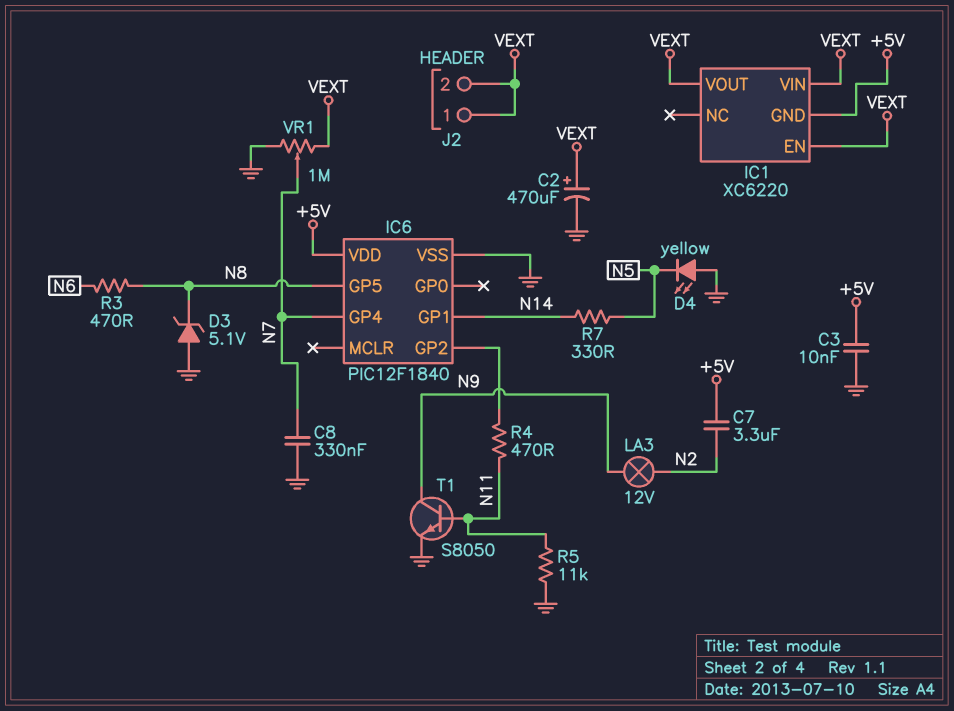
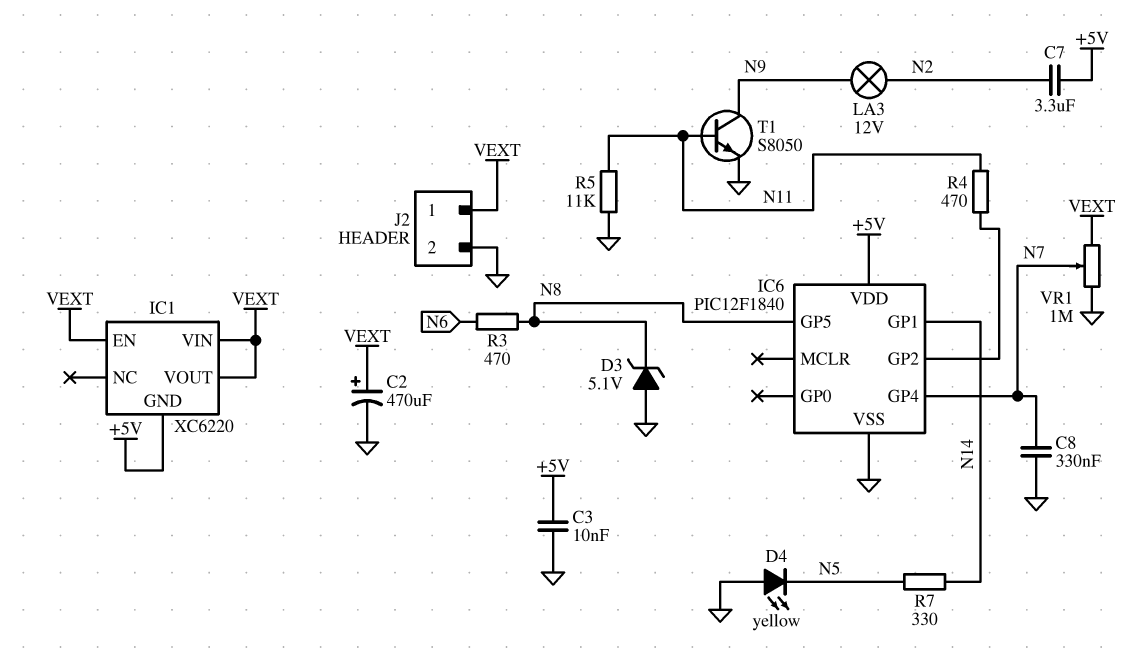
J2 pin 2: VEXT -> GND

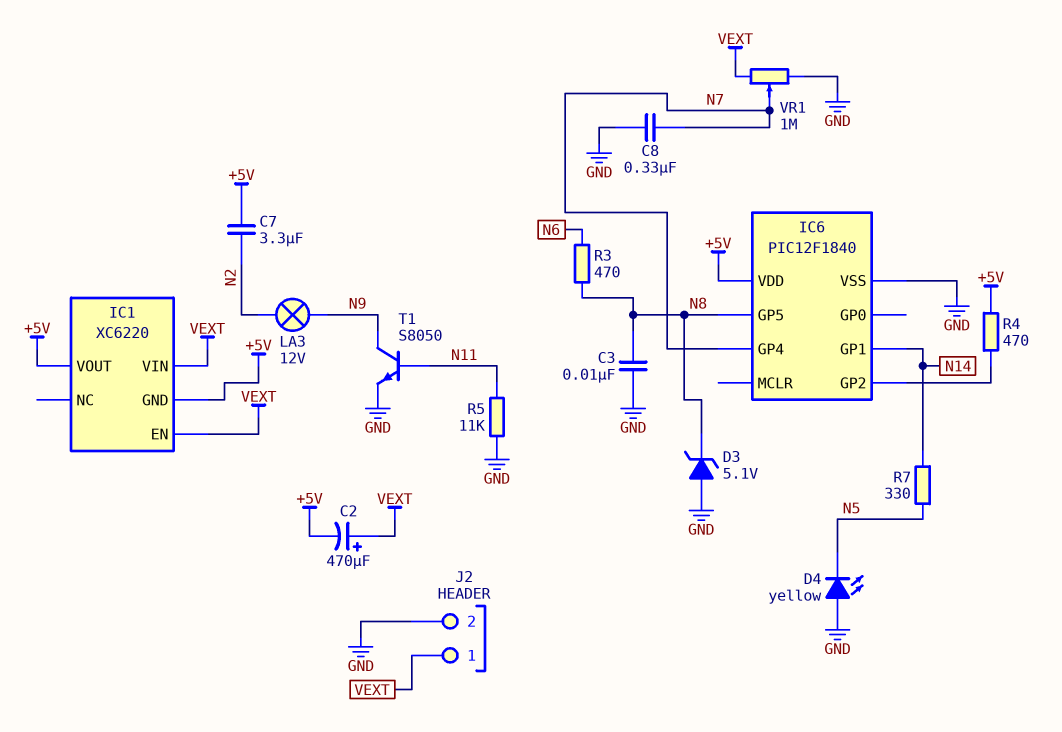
C2: 470uF (plus VEXT, minus GND) -> 470uF (plus VEXT, minus +5V)
C3: 10nF (+5V, GND) -> 10nF (GND, N8)
IC1 pin VOUT: VEXT -> +5V
R4: 470 (IC6/GP2, N11) -> 470 (+5V, IC6/GP2)

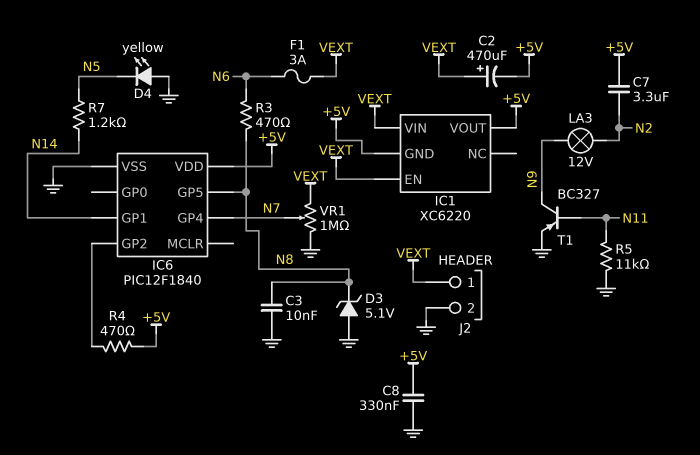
C8: 330nF (GND, N7) -> 330nF (+5V, GND)
F1: none -> 3A (N6, VEXT)
R7: 330 (N5, N14) -> 1.2k (N5, N14)
T1: NPN S8050 (B N11, C N9, E GND) -> PNP BC327 (B N11, C N9, E GND)

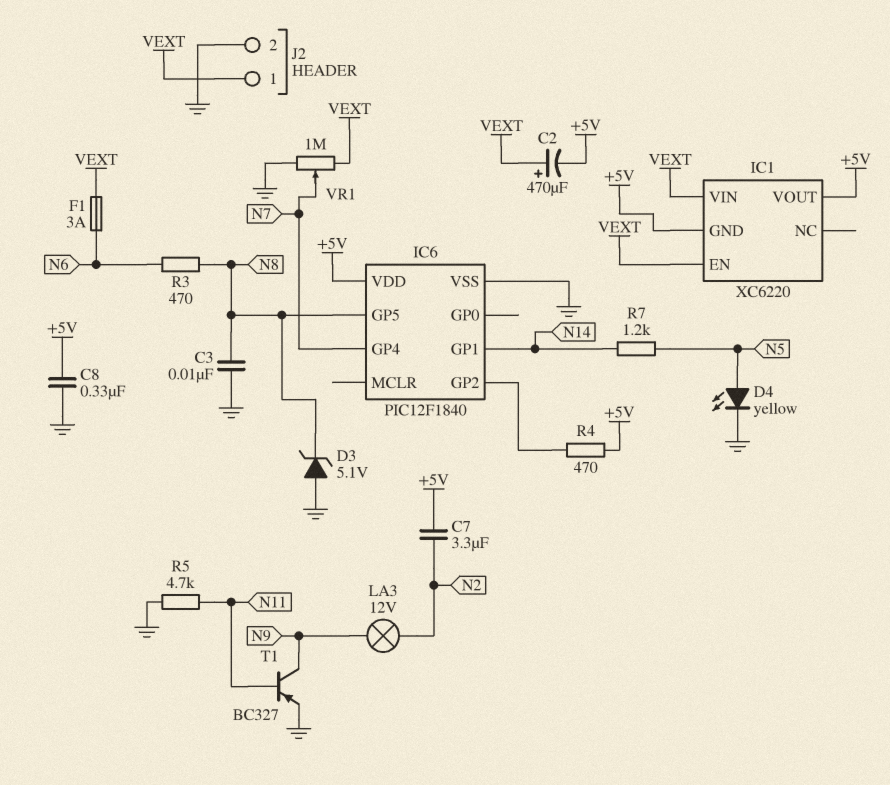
D4: LED yellow (A GND, K N5) -> LED yellow (A N5, K GND)
R5: 11k (GND, N11) -> 4.7k (GND, N11)

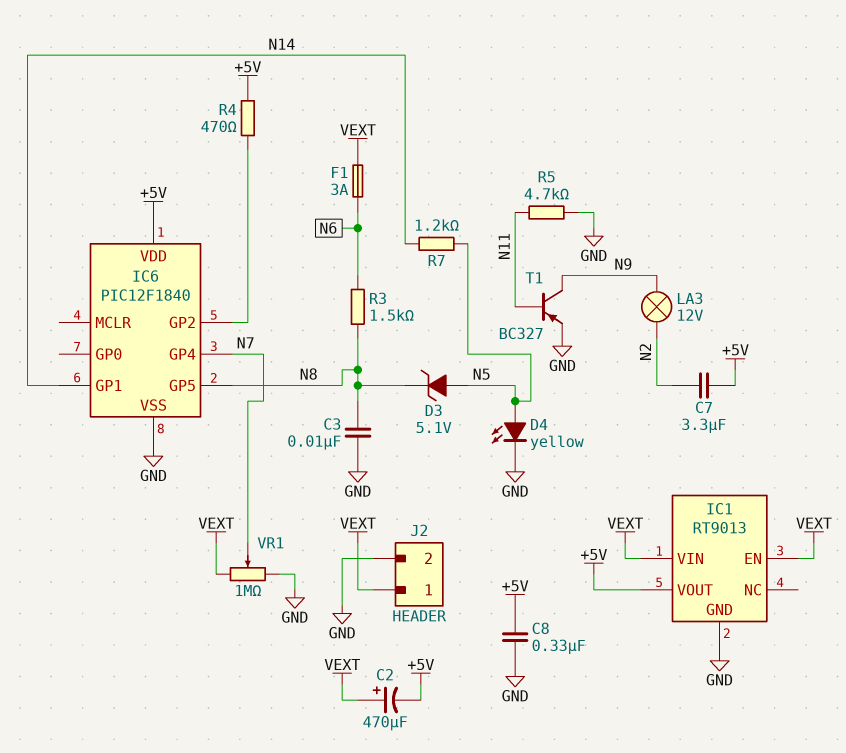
D3: zener 5.1V (A GND, K N8) -> zener 5.1V (A N5, K N8)
IC1: XC6220 -> RT9013
IC1 pin GND: +5V -> GND
R3: 470 (N6, N8) -> 1.5k (N6, N8)

